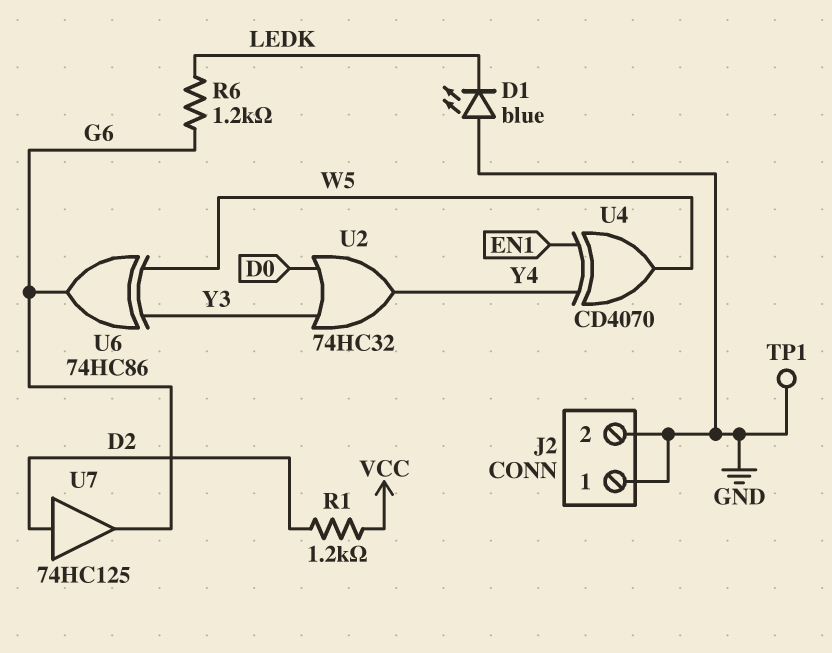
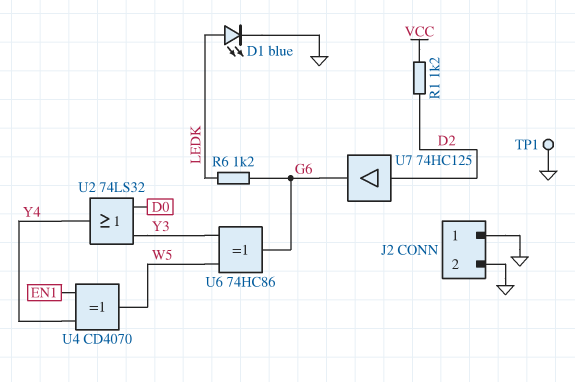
D1: LED blue (A GND, K LEDK) -> LED blue (A LEDK, K GND)
U2: OR 74HC32 (in D0, in Y3, out Y4) -> OR 74LS32 (in D0, in Y3, out Y4)

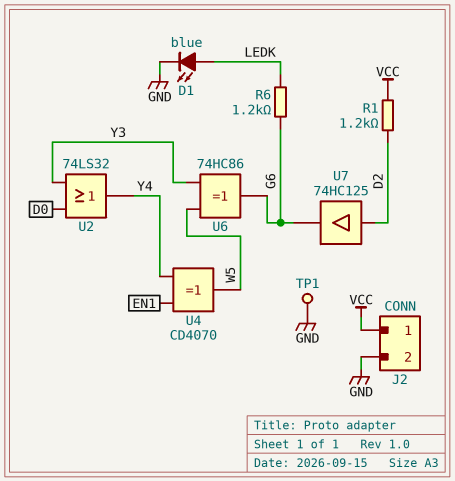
J2 pin 1: GND -> VCC

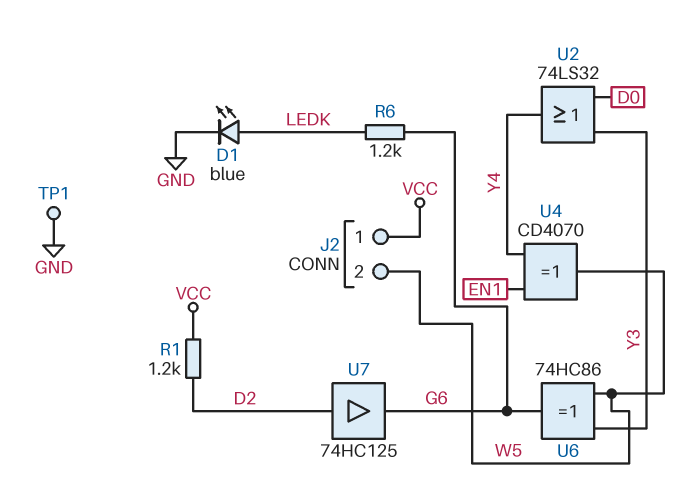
J2 pin 2: GND -> W5

